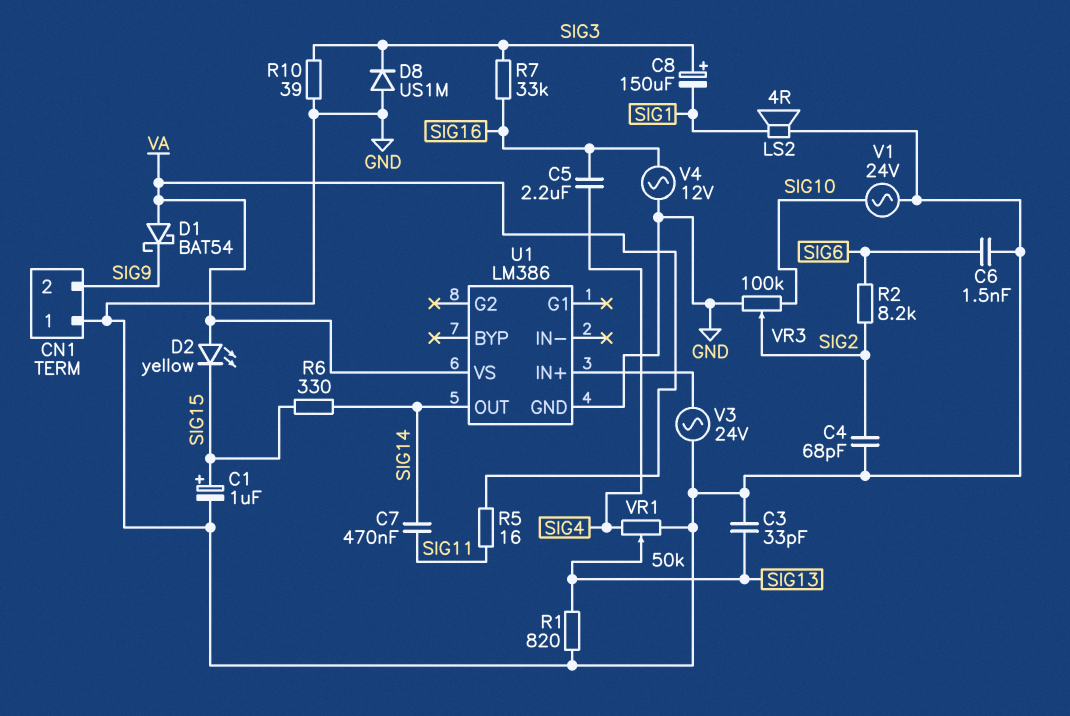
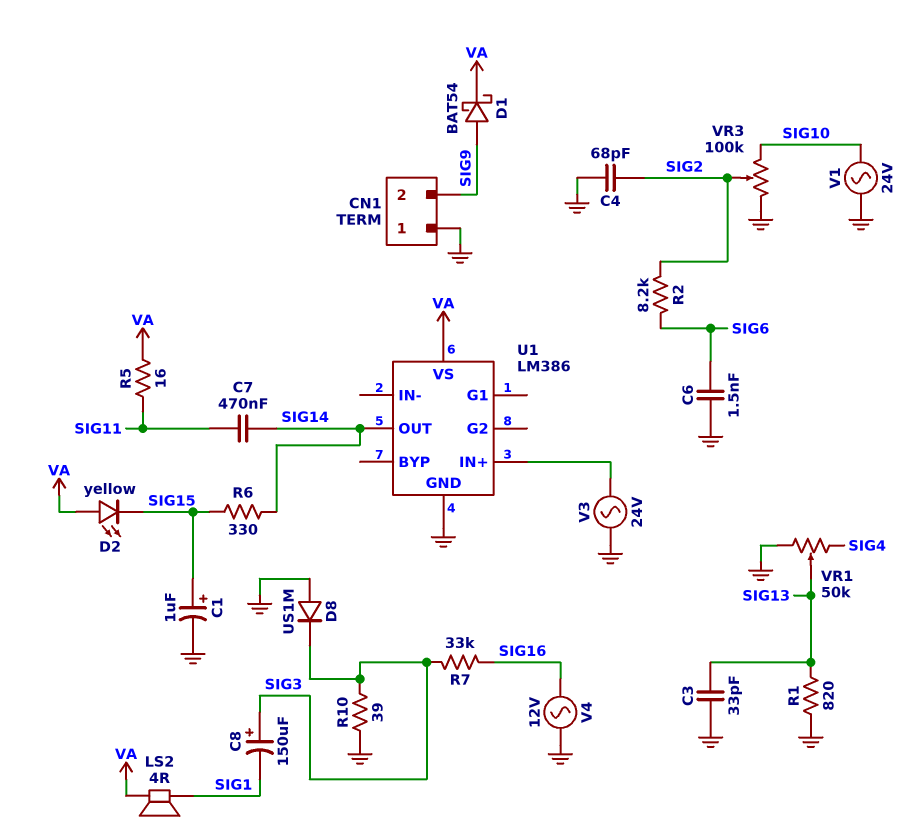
C5: 2.2uF (SIG4, SIG16) -> none
D1: schottky BAT54 (A VA, K SIG9) -> schottky BAT54 (A SIG9, K VA)
LS2: speaker 4R (GND, SIG1) -> speaker 4R (SIG1, VA)

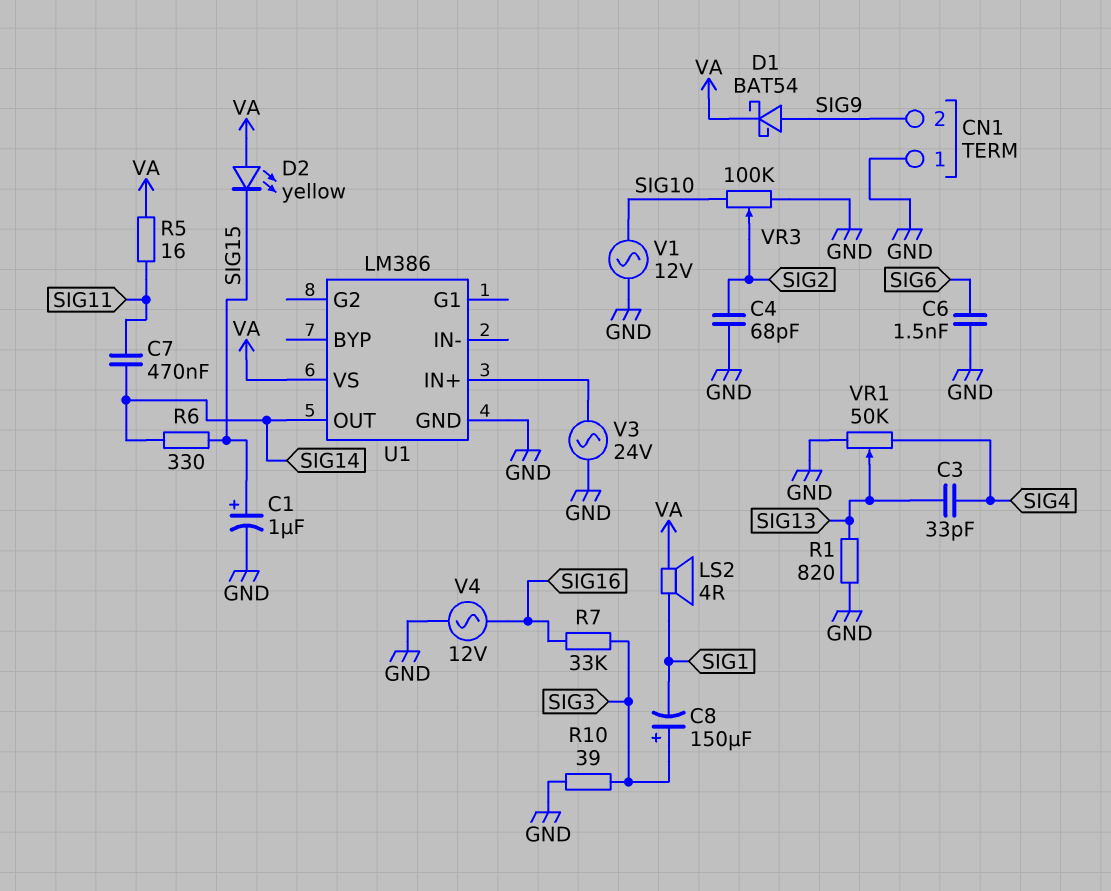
C3: 33pF (GND, SIG13) -> 33pF (SIG4, SIG13)
D8: diode US1M (A GND, K SIG3) -> none
R2: 8.2k (SIG2, SIG6) -> none
V1: AC 24V (GND, SIG10) -> AC 12V (GND, SIG10)

